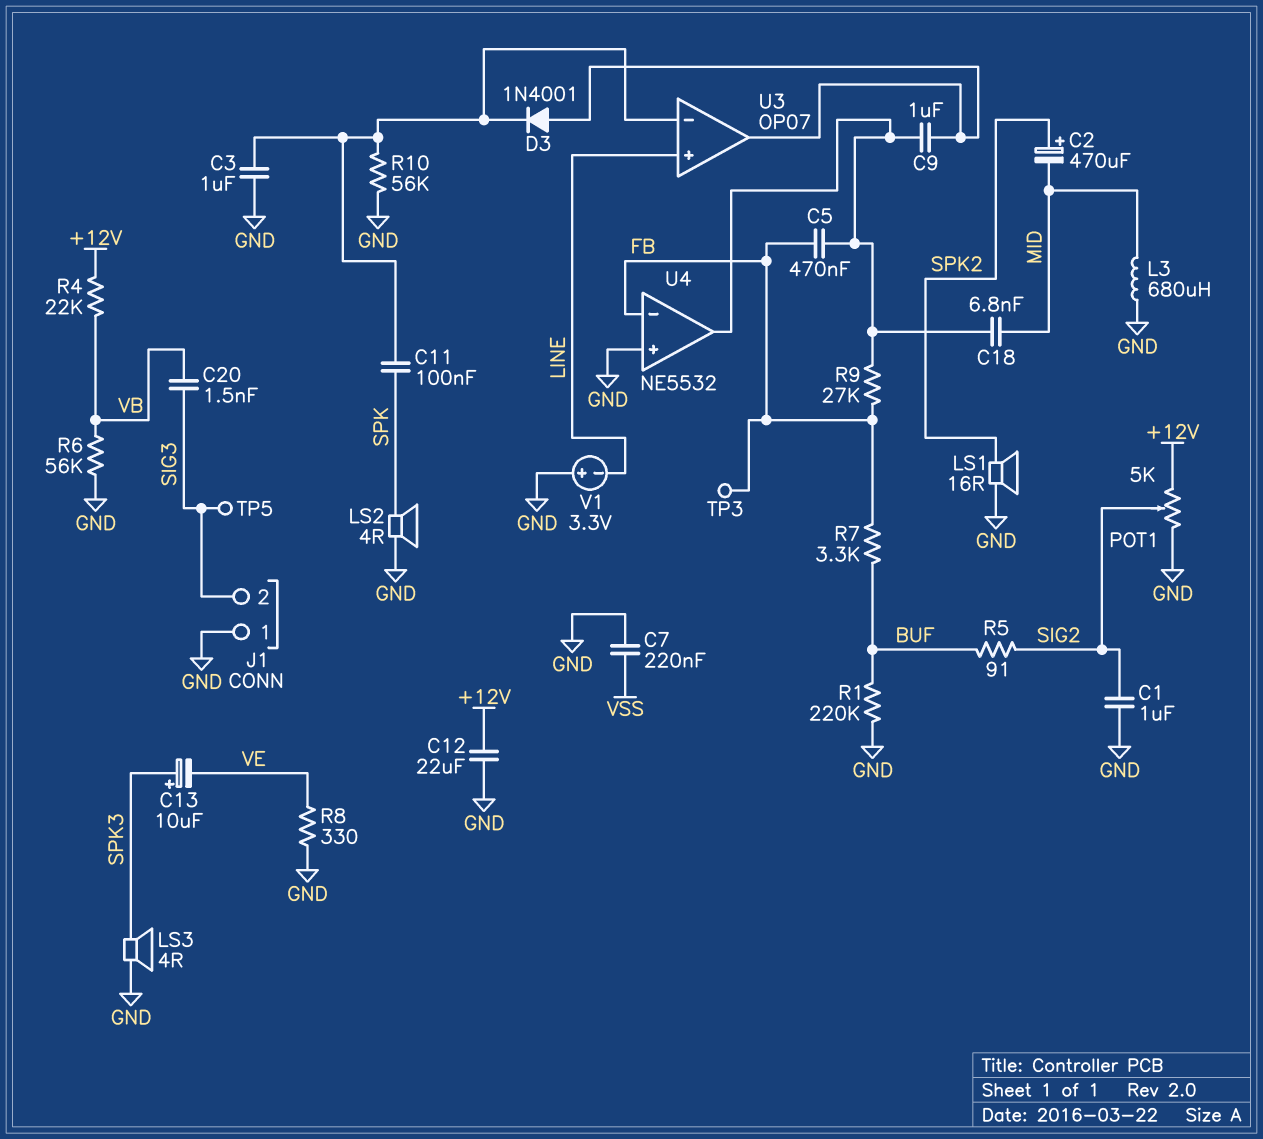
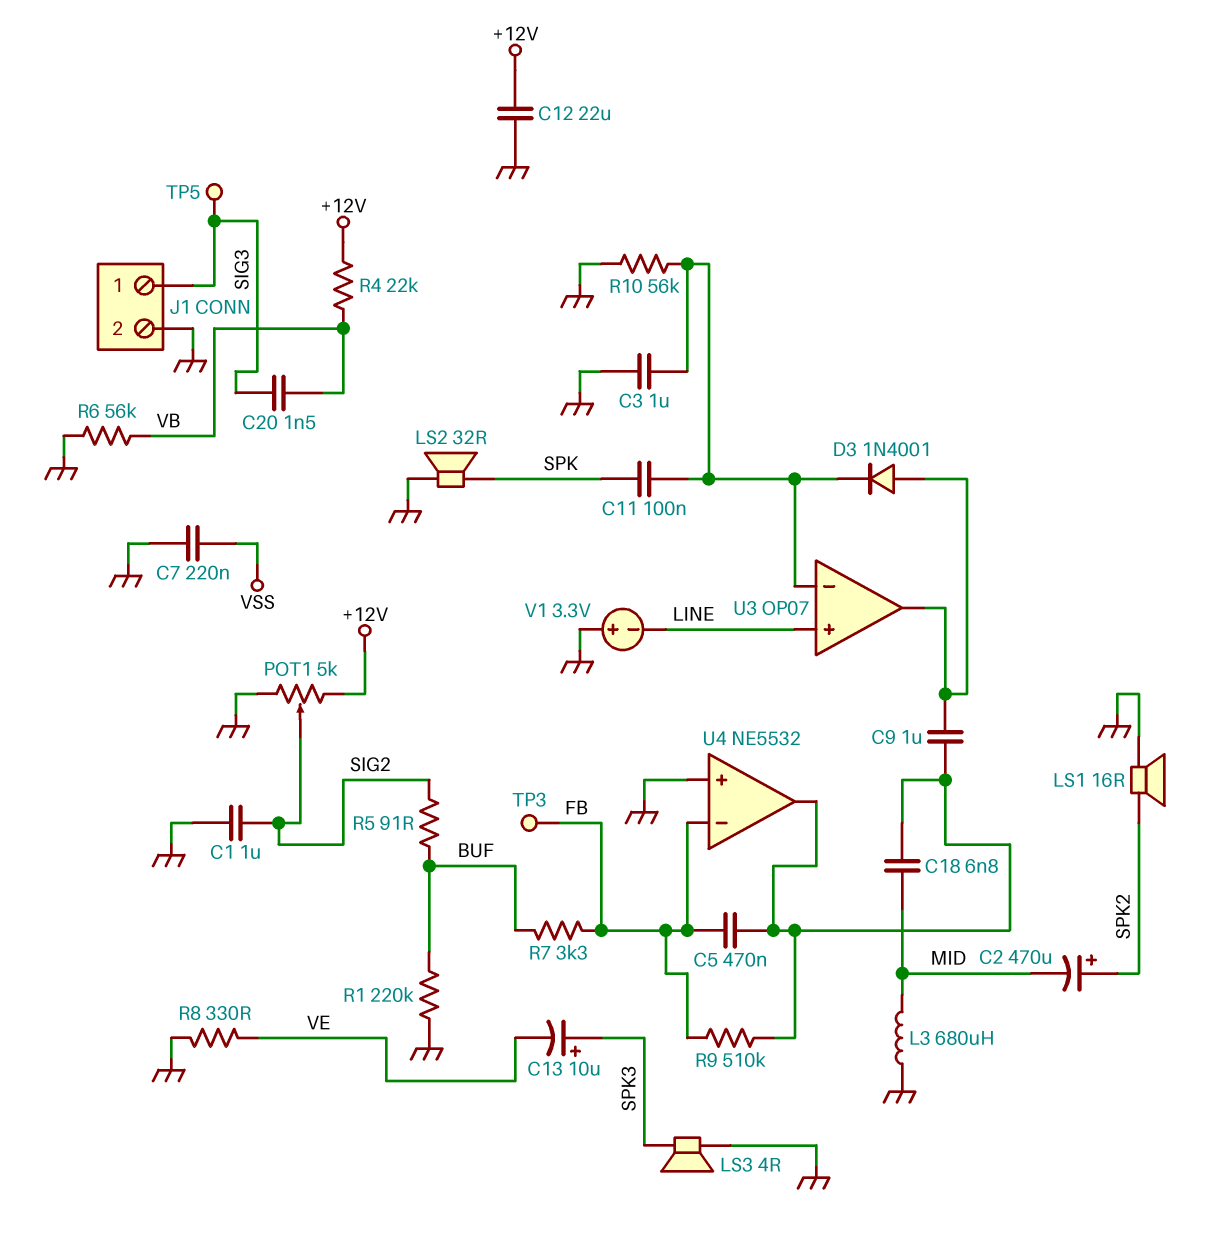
J1 pin 1: GND -> SIG3
J1 pin 2: SIG3 -> GND
LS2: speaker 4R (GND, SPK) -> speaker 32R (GND, SPK)
R9: 27k (FB, U4/out) -> 510k (FB, U4/out)

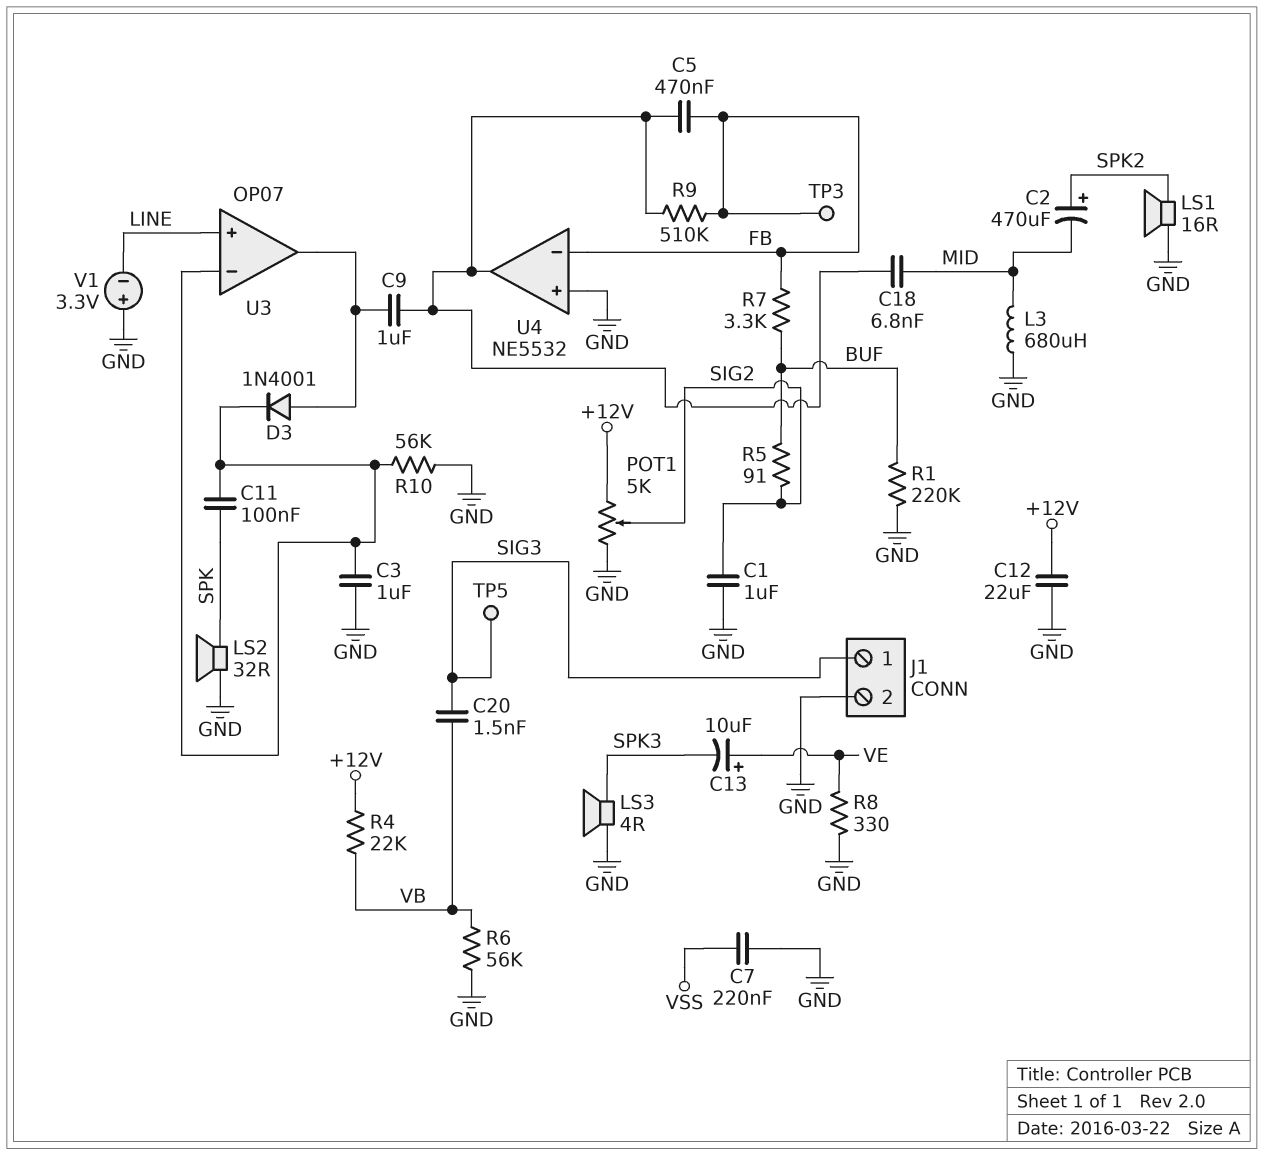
C13: 10uF (plus SPK3, minus VE) -> 10uF (plus VE, minus SPK3)

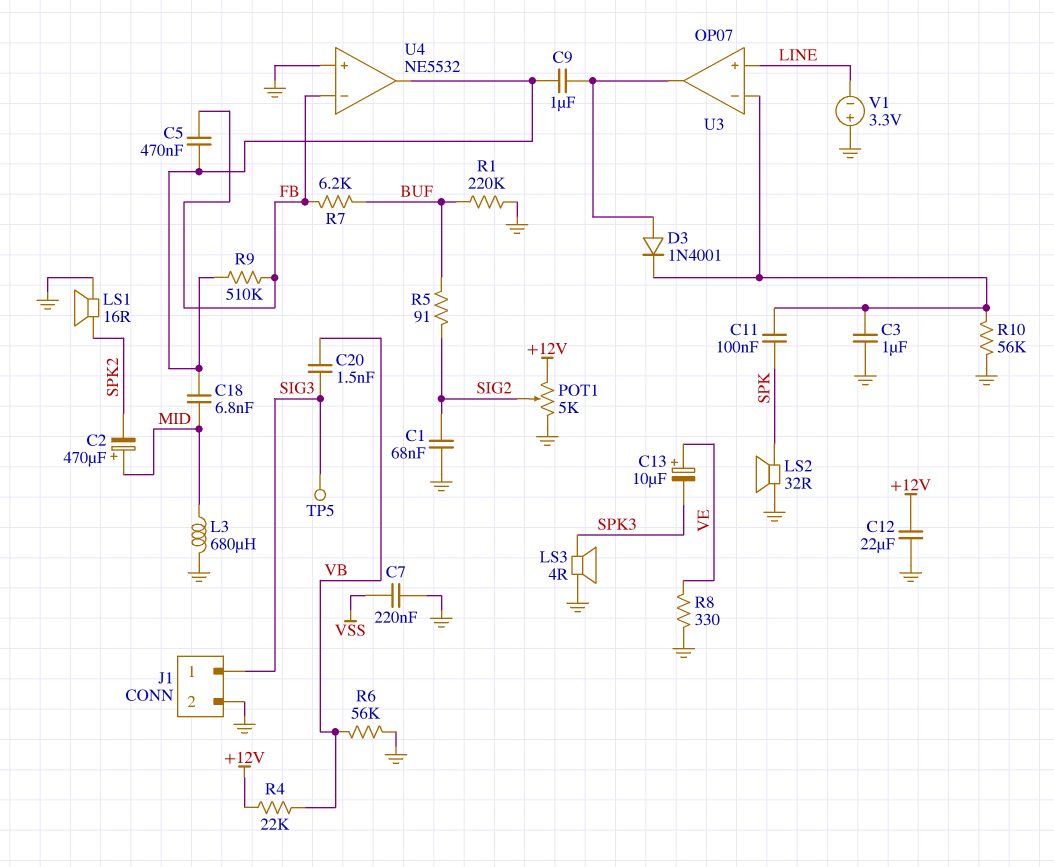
C1: 1uF (GND, SIG2) -> 68nF (GND, SIG2)
C2: 470uF (plus SPK2, minus MID) -> 470uF (plus MID, minus SPK2)
R7: 3.3k (BUF, FB) -> 6.2k (BUF, FB)
TP3: test point (FB) -> none

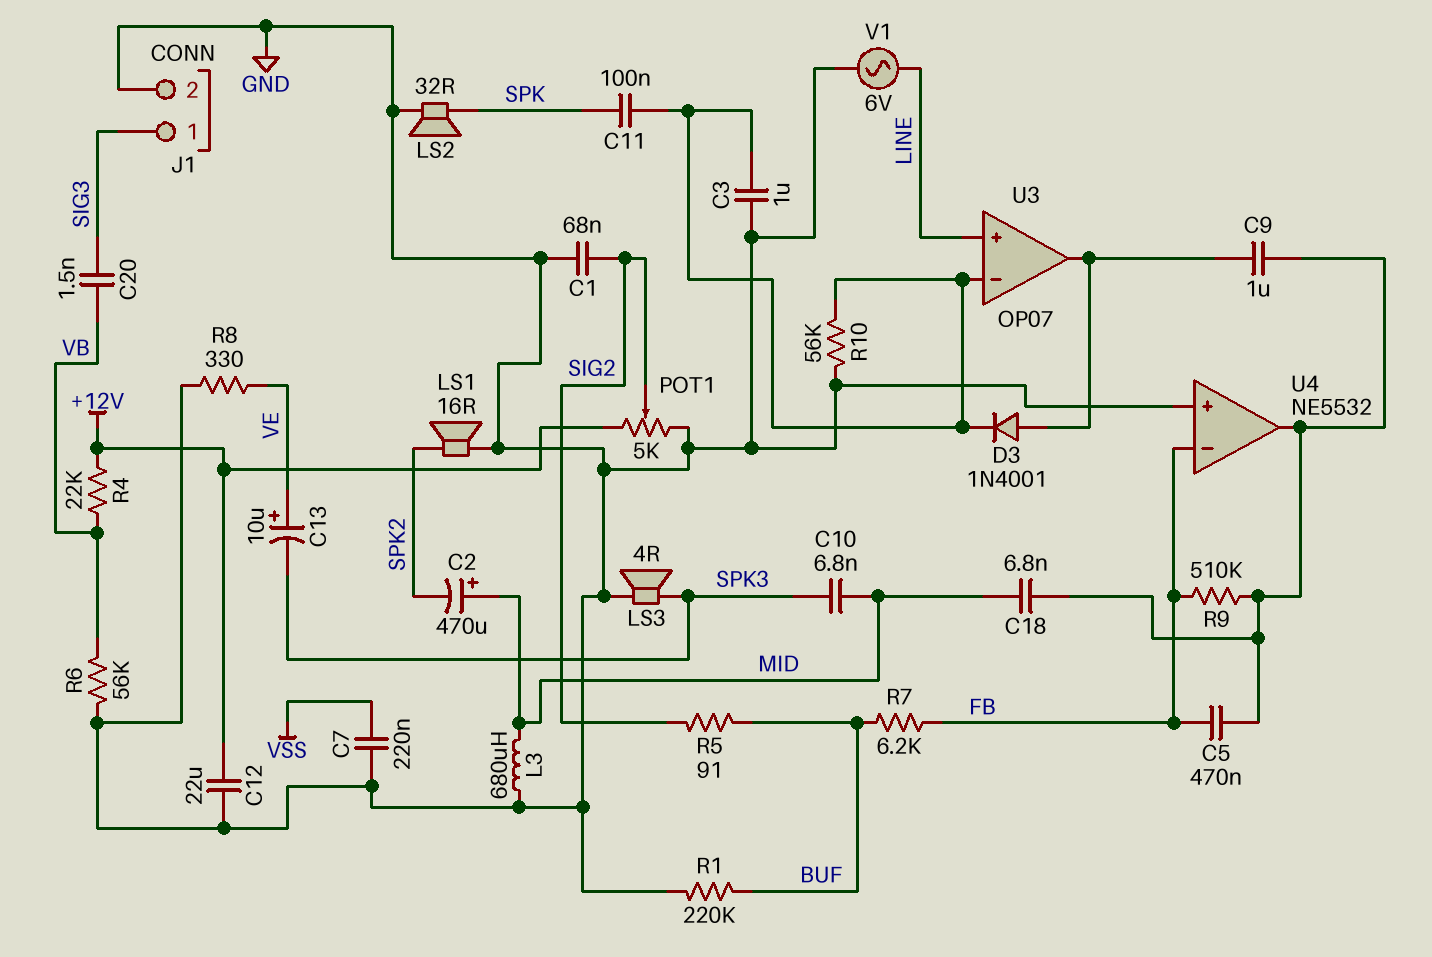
C10: none -> 6.8nF (MID, SPK3)
TP5: test point (SIG3) -> none
V1: 3.3V (plus GND, minus LINE) -> AC 6V (GND, LINE)

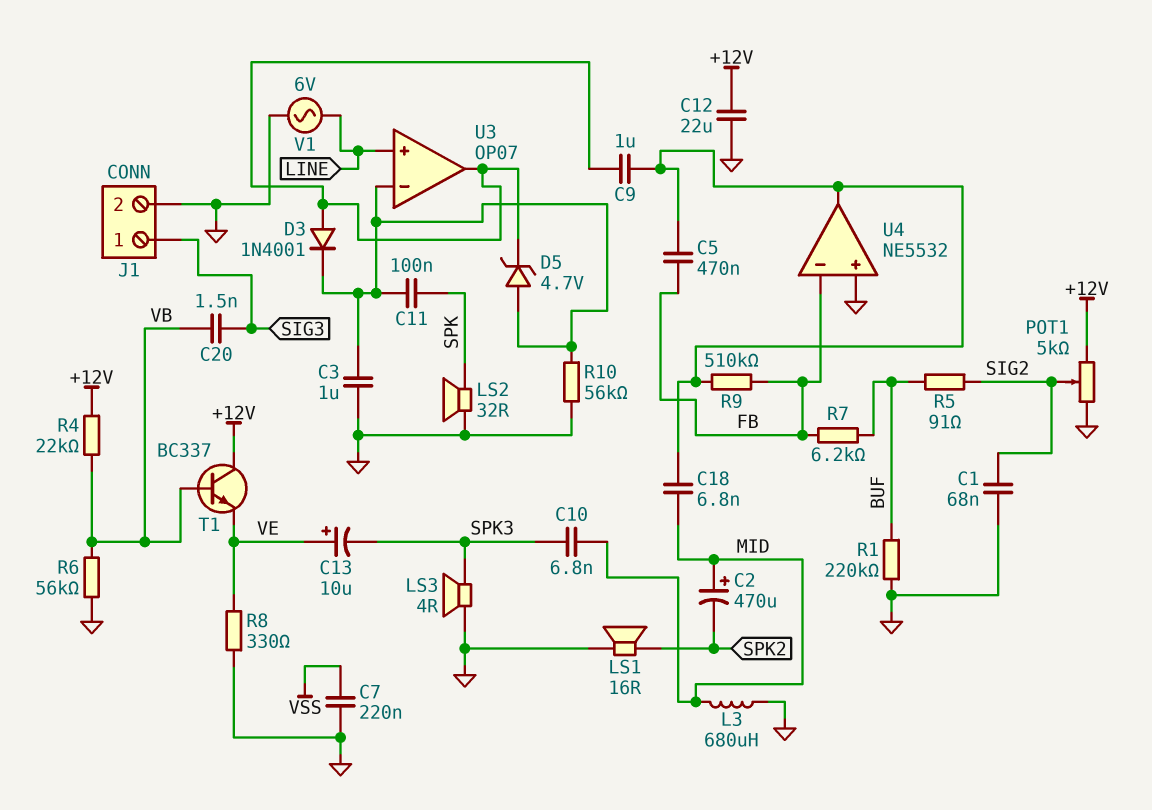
D5: none -> zener 4.7V (A U3/in-, K U3/out)
T1: none -> NPN BC337 (B VB, C +12V, E VE)

